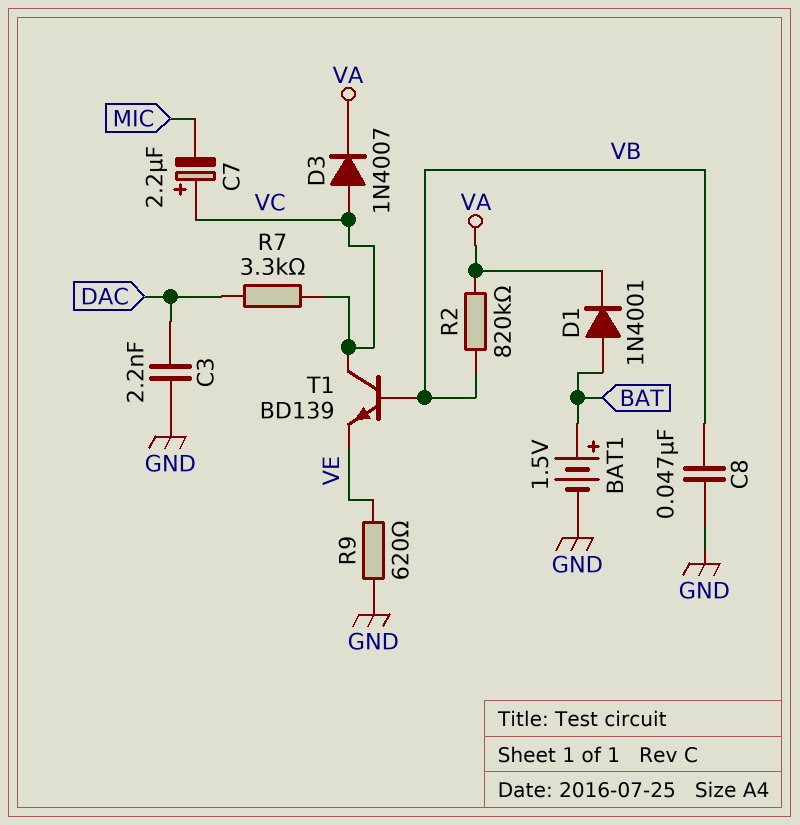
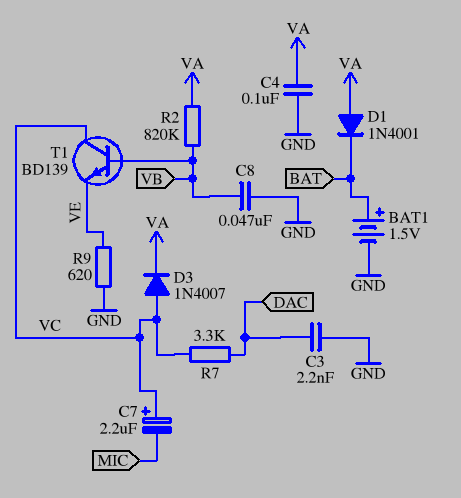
C4: none -> 100nF (GND, VA)
D1: diode 1N4001 (A BAT, K VA) -> diode 1N4001 (A VA, K BAT)

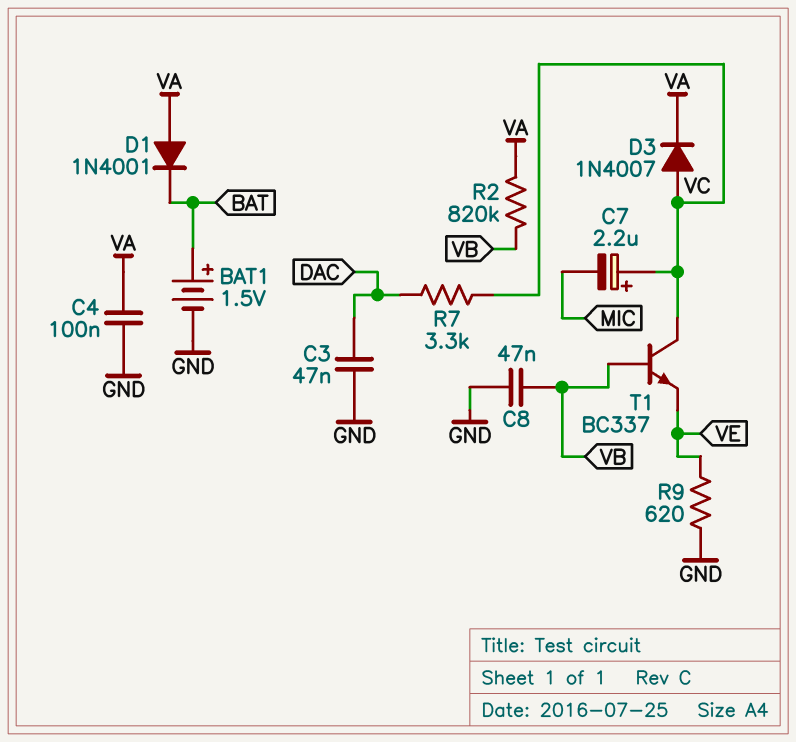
C3: 2.2nF (DAC, GND) -> 47nF (DAC, GND)
T1: NPN BD139 (B VB, C VC, E VE) -> NPN BC337 (B VB, C VC, E VE)

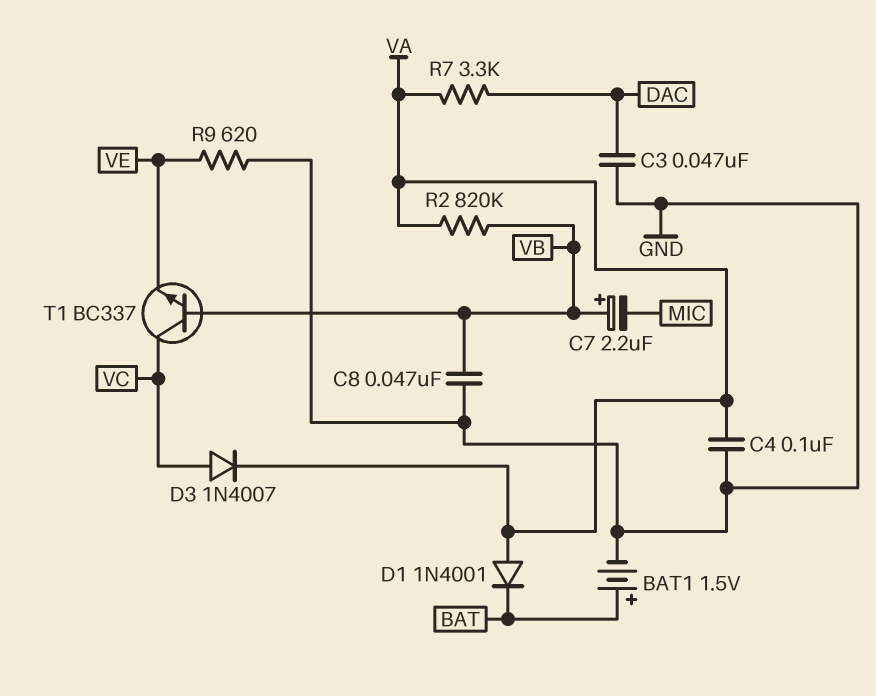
C7: 2.2uF (plus VC, minus MIC) -> 2.2uF (plus VB, minus MIC)
R7: 3.3k (DAC, VC) -> 3.3k (DAC, VA)

